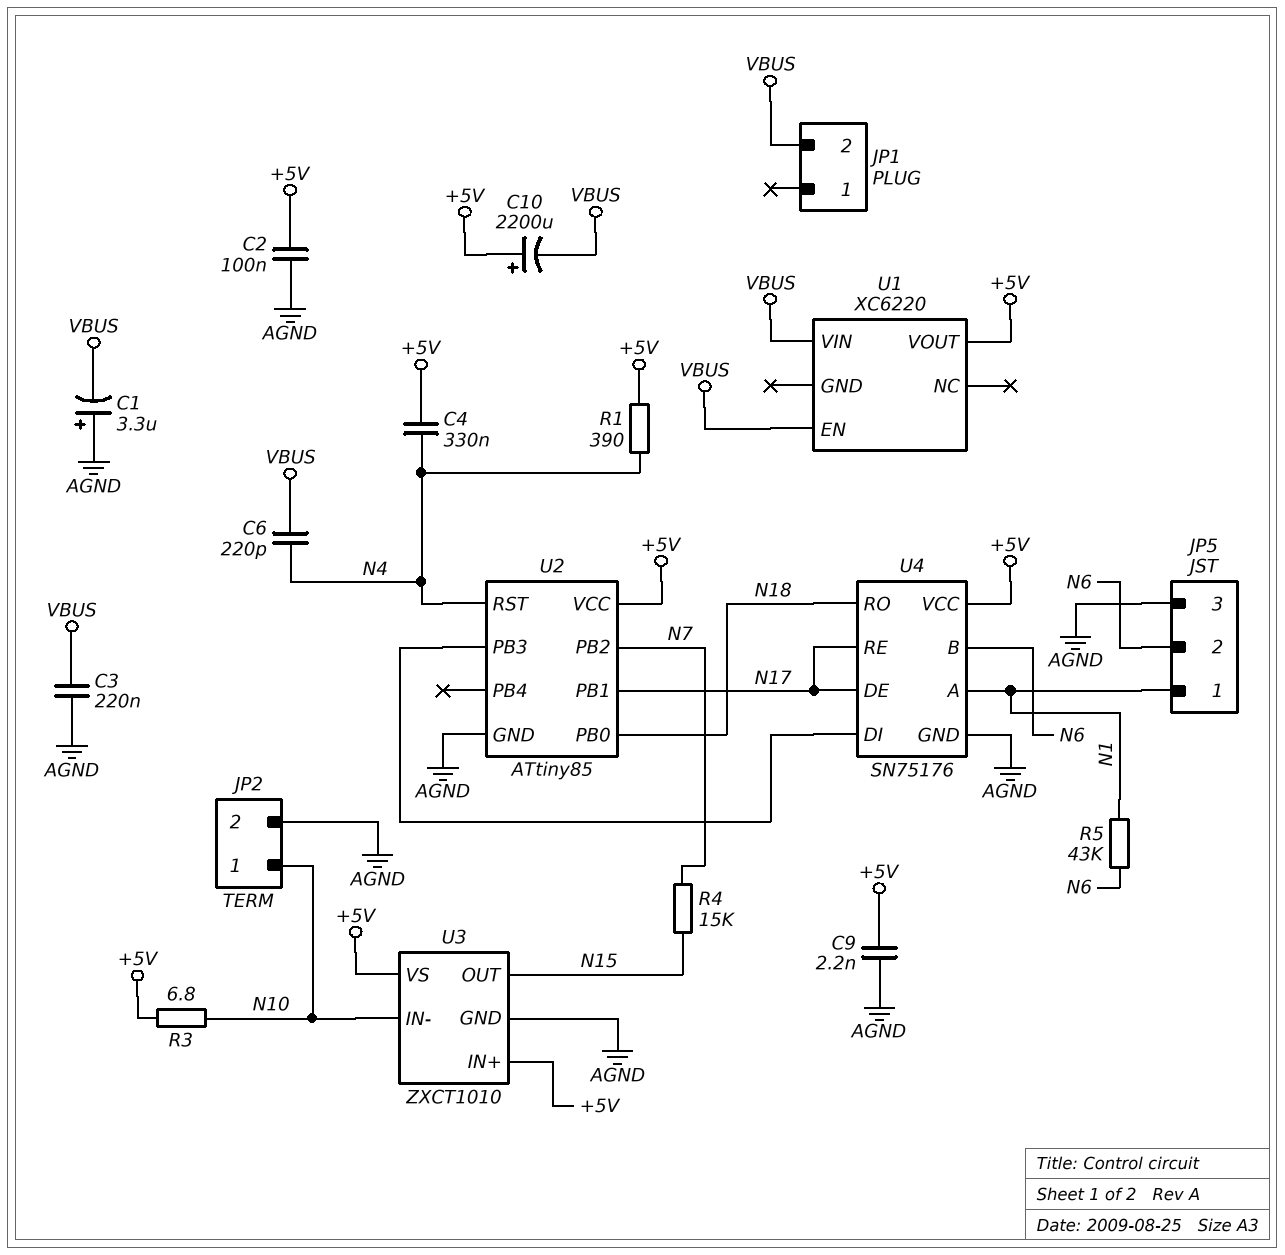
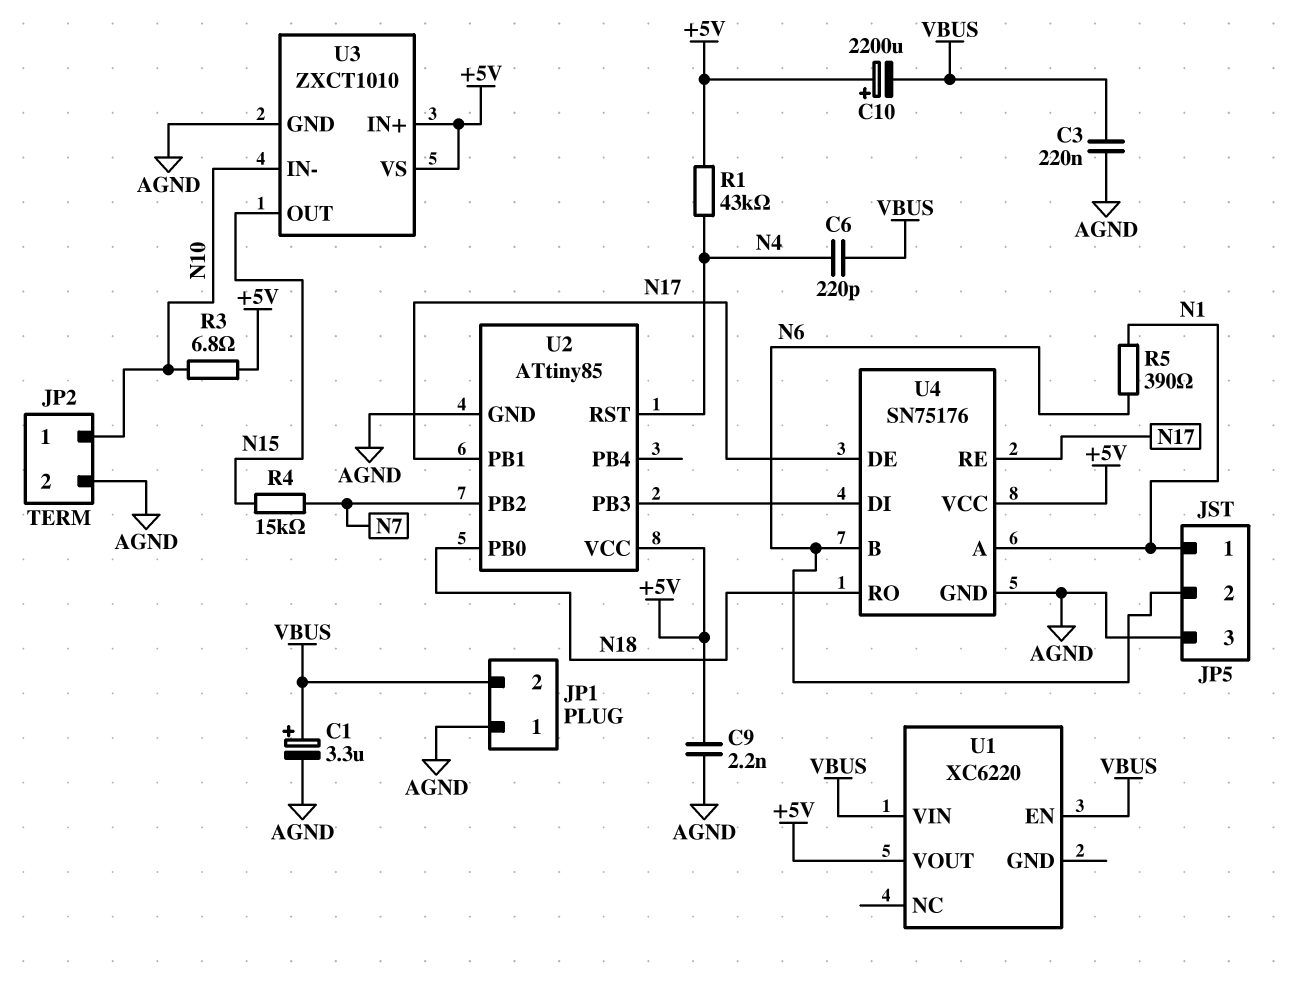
C1: 3.3uF (plus AGND, minus VBUS) -> 3.3uF (plus VBUS, minus AGND)
C2: 100nF (+5V, AGND) -> none
C4: 330nF (+5V, N4) -> none
JP1 pin 1: none -> AGND
R1: 390 (+5V, N4) -> 43k (+5V, N4)
R5: 43k (N1, N6) -> 390 (N1, N6)

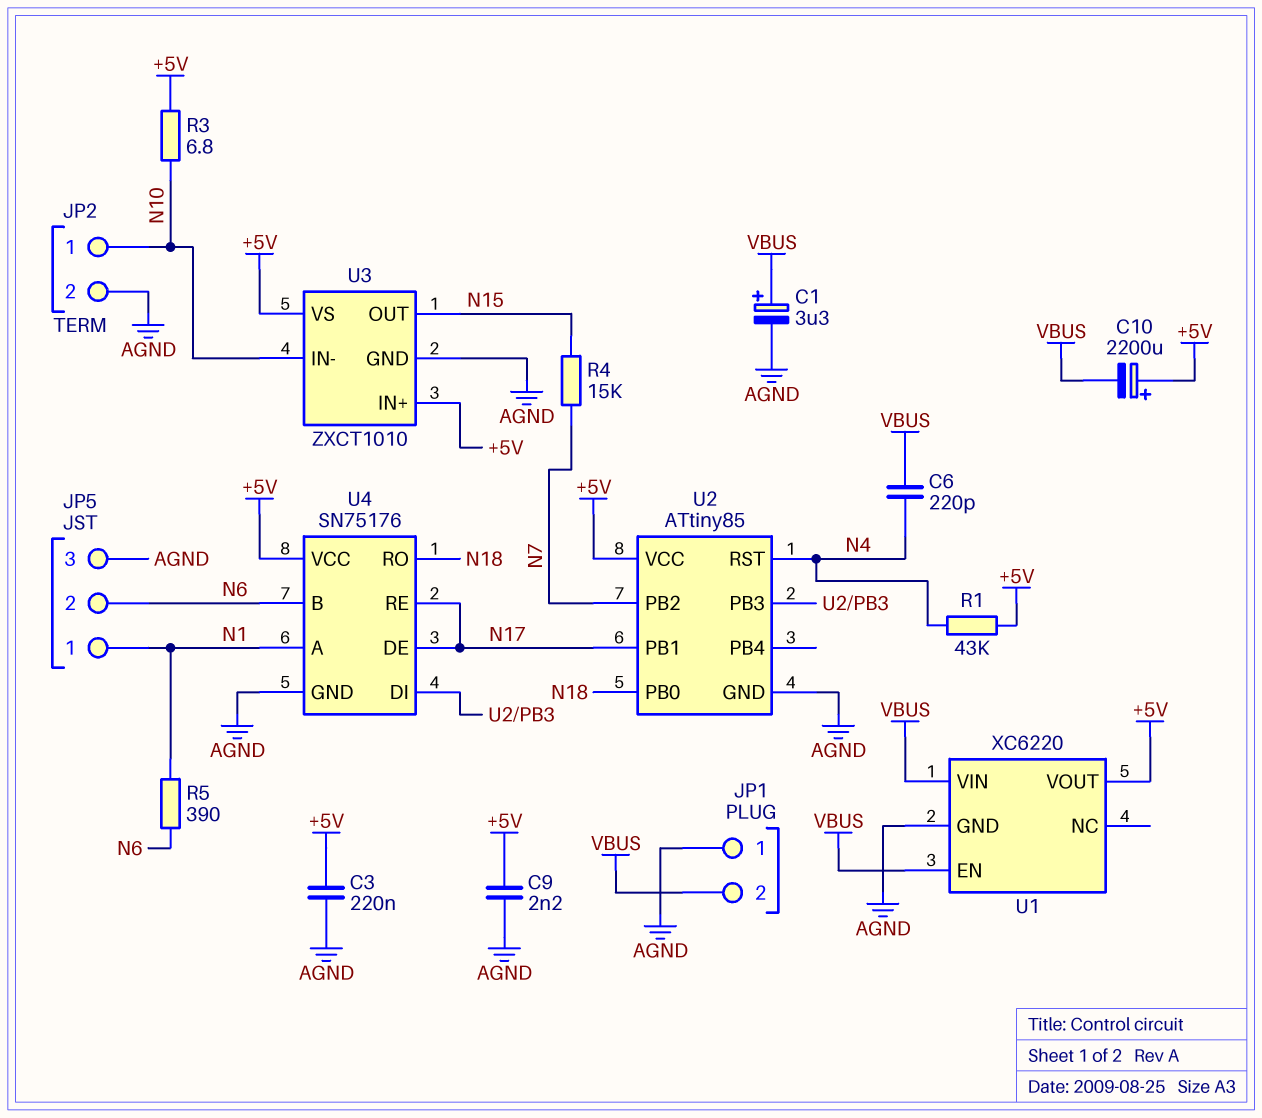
C3: 220nF (AGND, VBUS) -> 220nF (+5V, AGND)
U1 pin GND: none -> AGND

